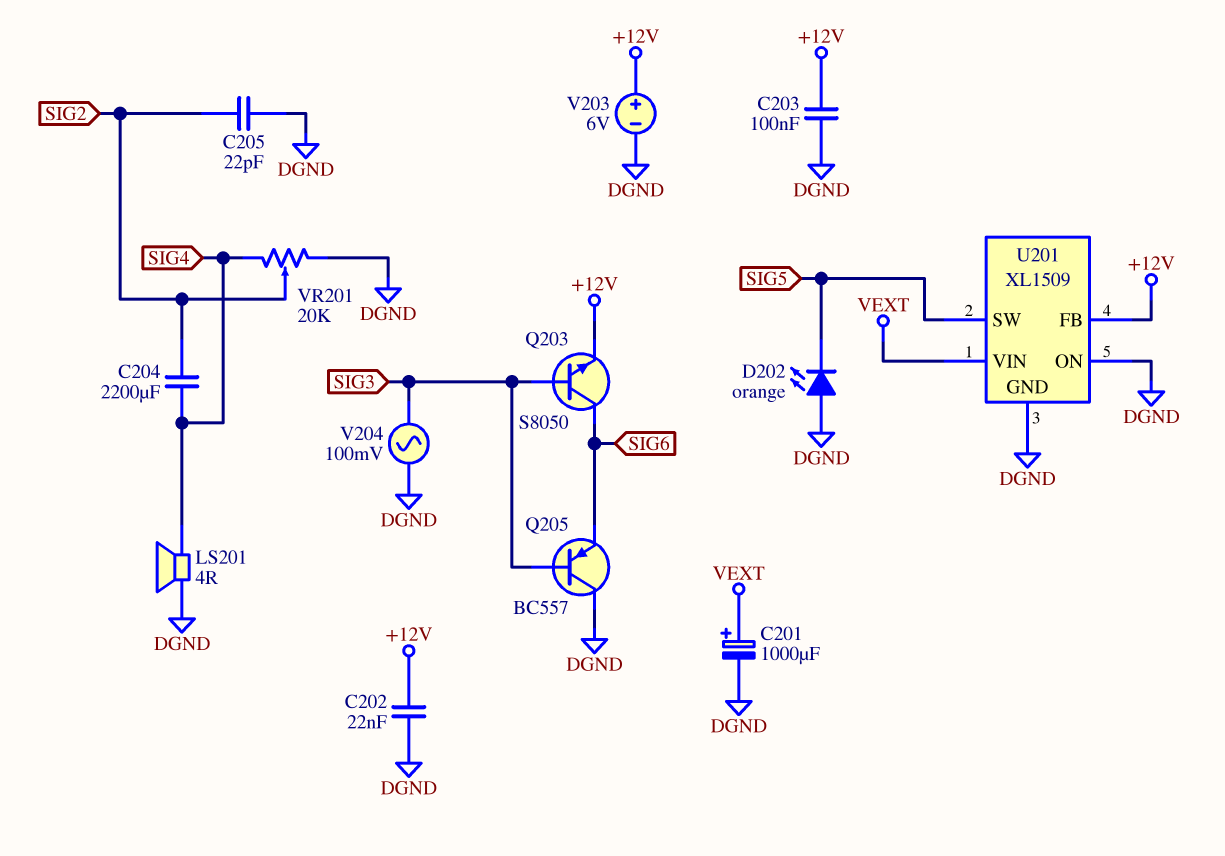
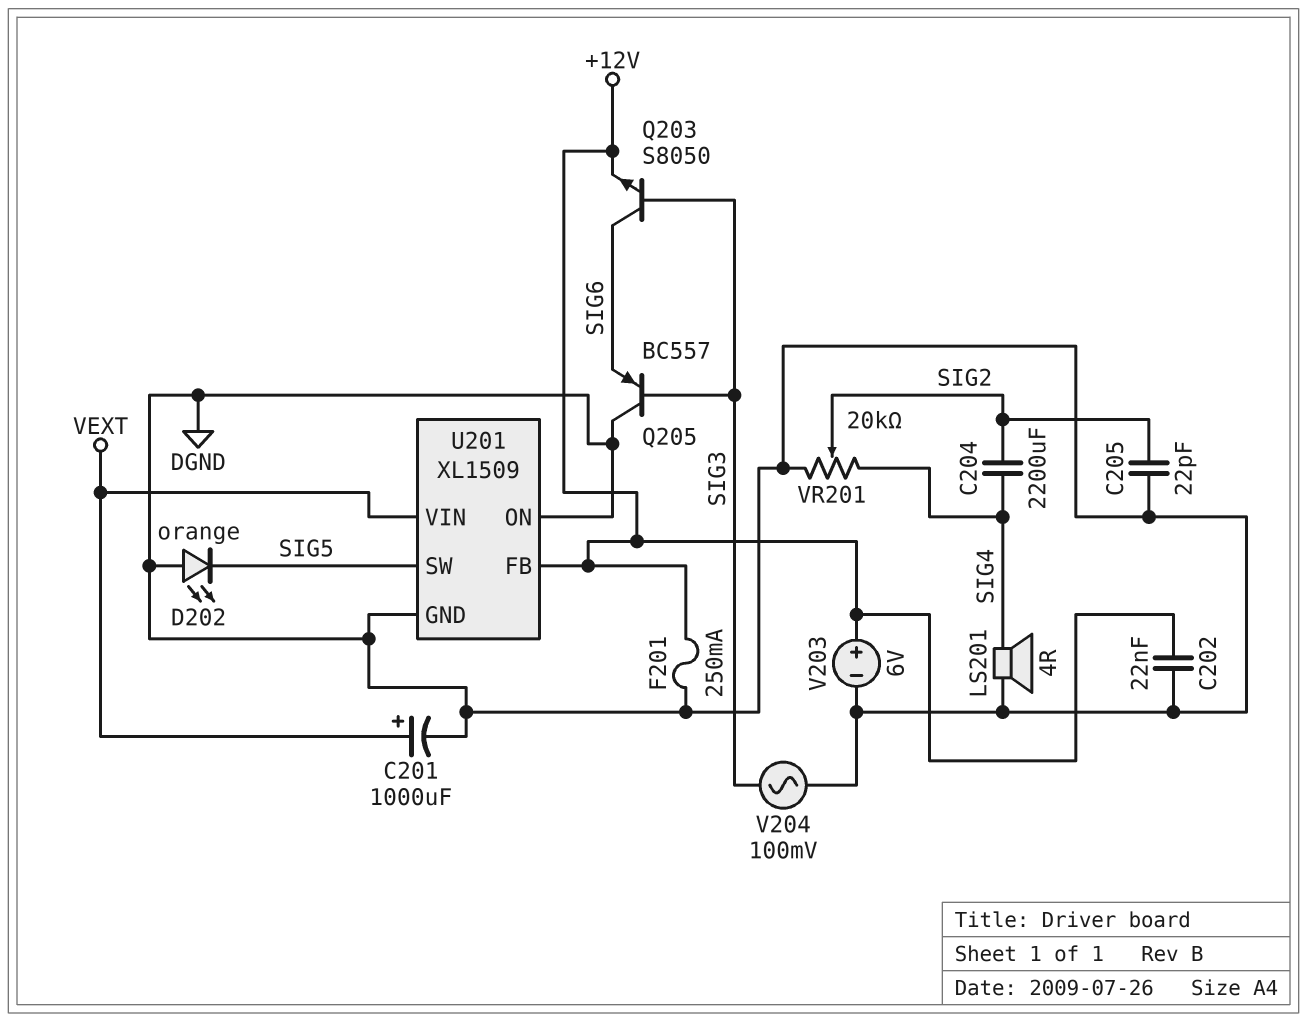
C203: 100nF (+12V, DGND) -> none
F201: none -> 250mA (+12V, DGND)

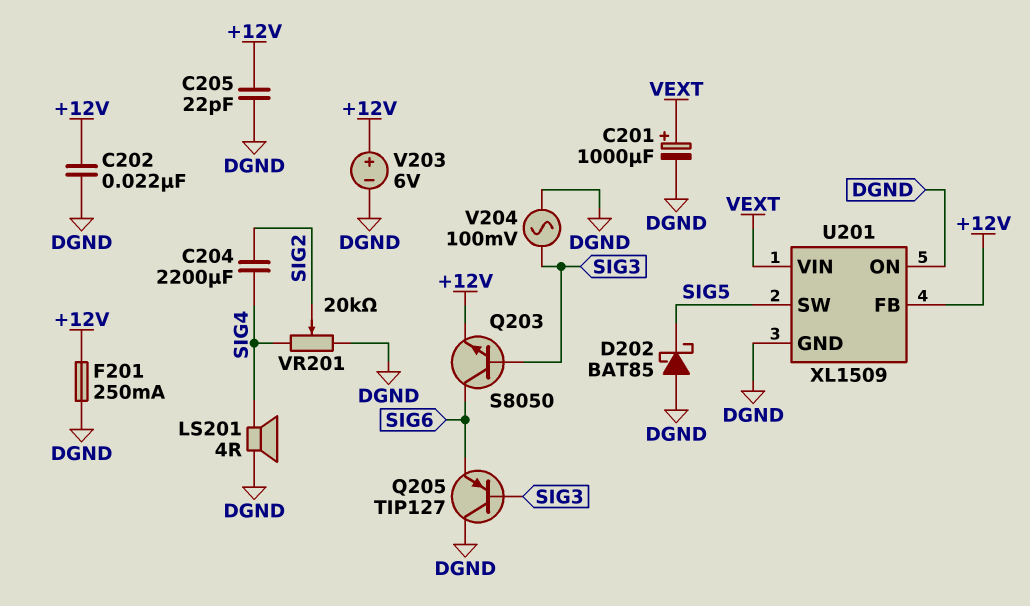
C205: 22pF (DGND, SIG2) -> 22pF (+12V, DGND)
D202: LED orange (A DGND, K SIG5) -> schottky BAT85 (A DGND, K SIG5)
Q205: PNP BC557 (B SIG3, C DGND, E SIG6) -> PNP TIP127 (B SIG3, C DGND, E SIG6)

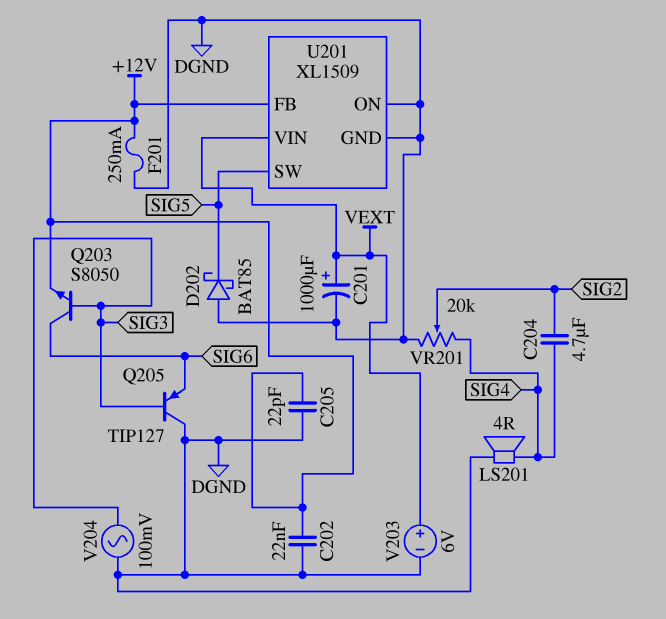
C204: 2200uF (SIG2, SIG4) -> 4.7uF (SIG2, SIG4)
V203: 6V (plus +12V, minus DGND) -> 6V (plus VEXT, minus DGND)

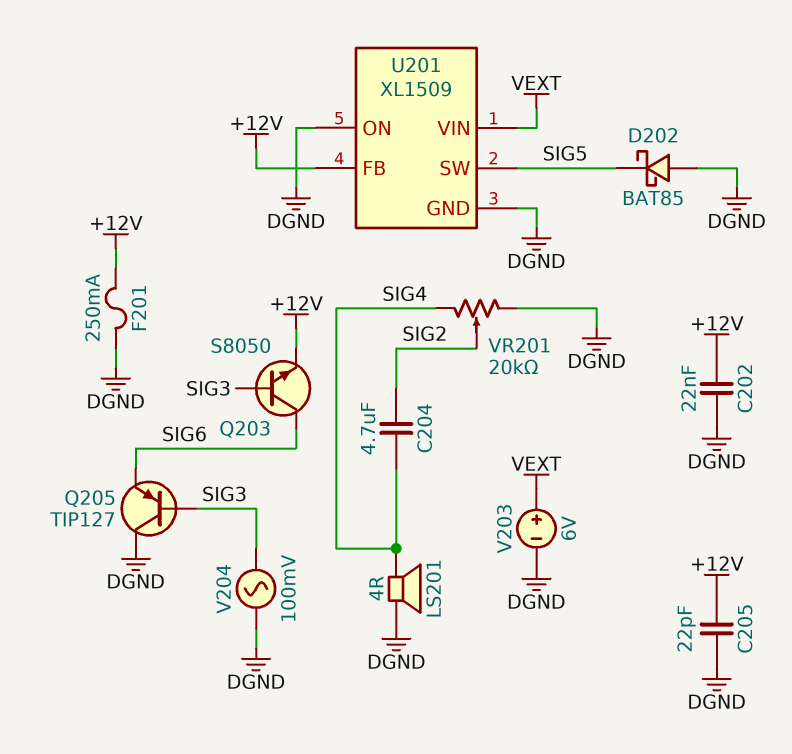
C201: 1000uF (plus VEXT, minus DGND) -> none

